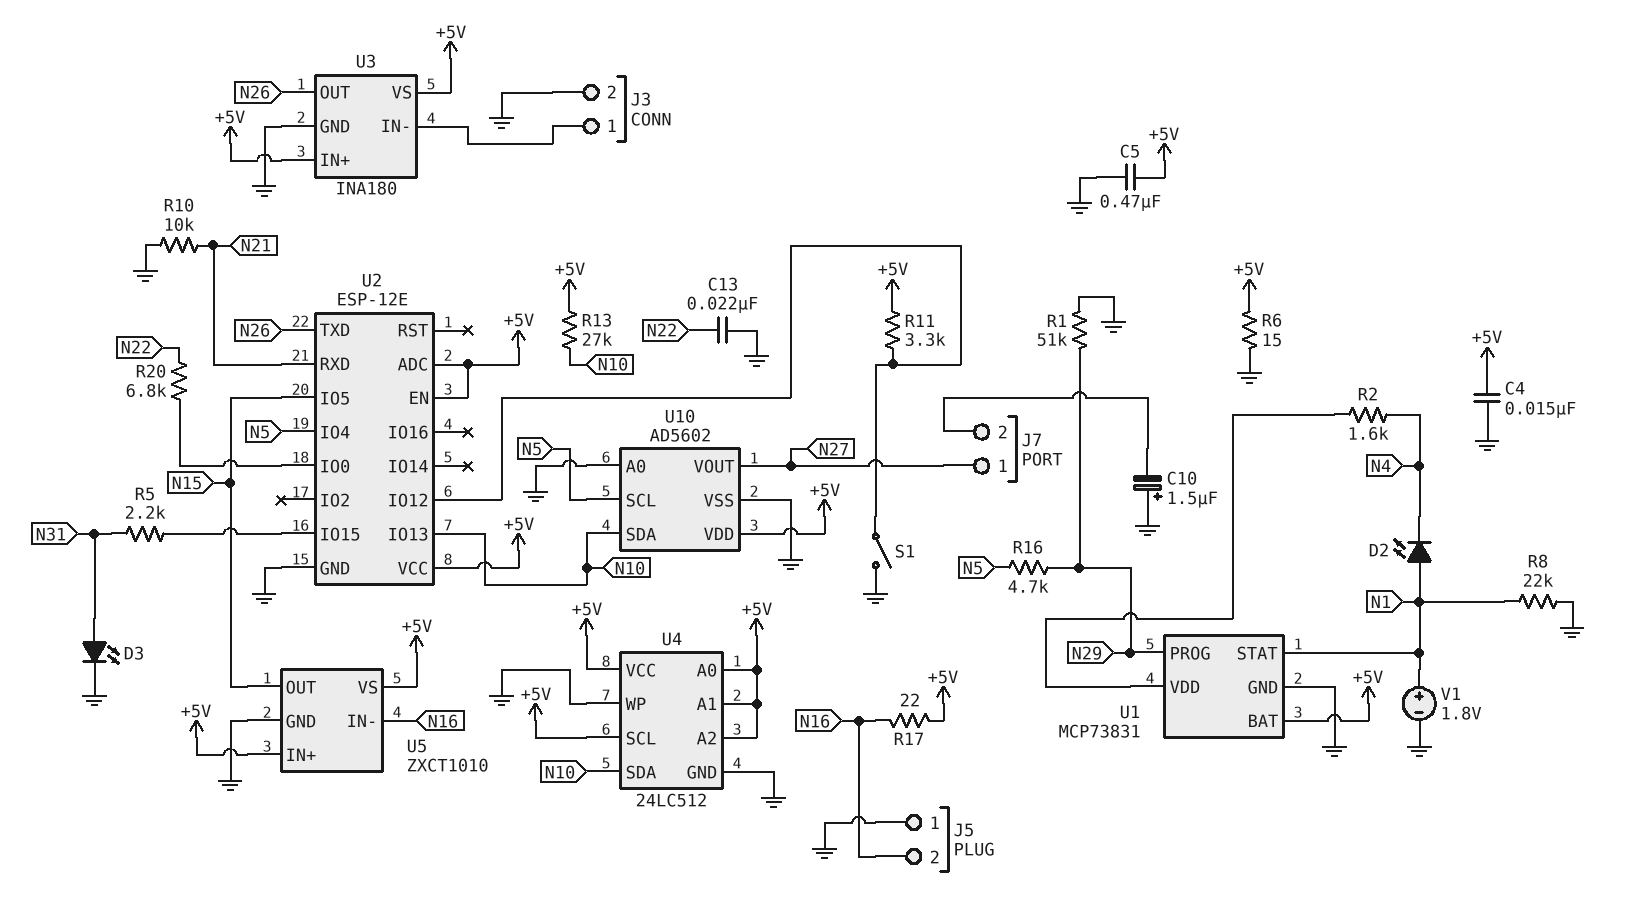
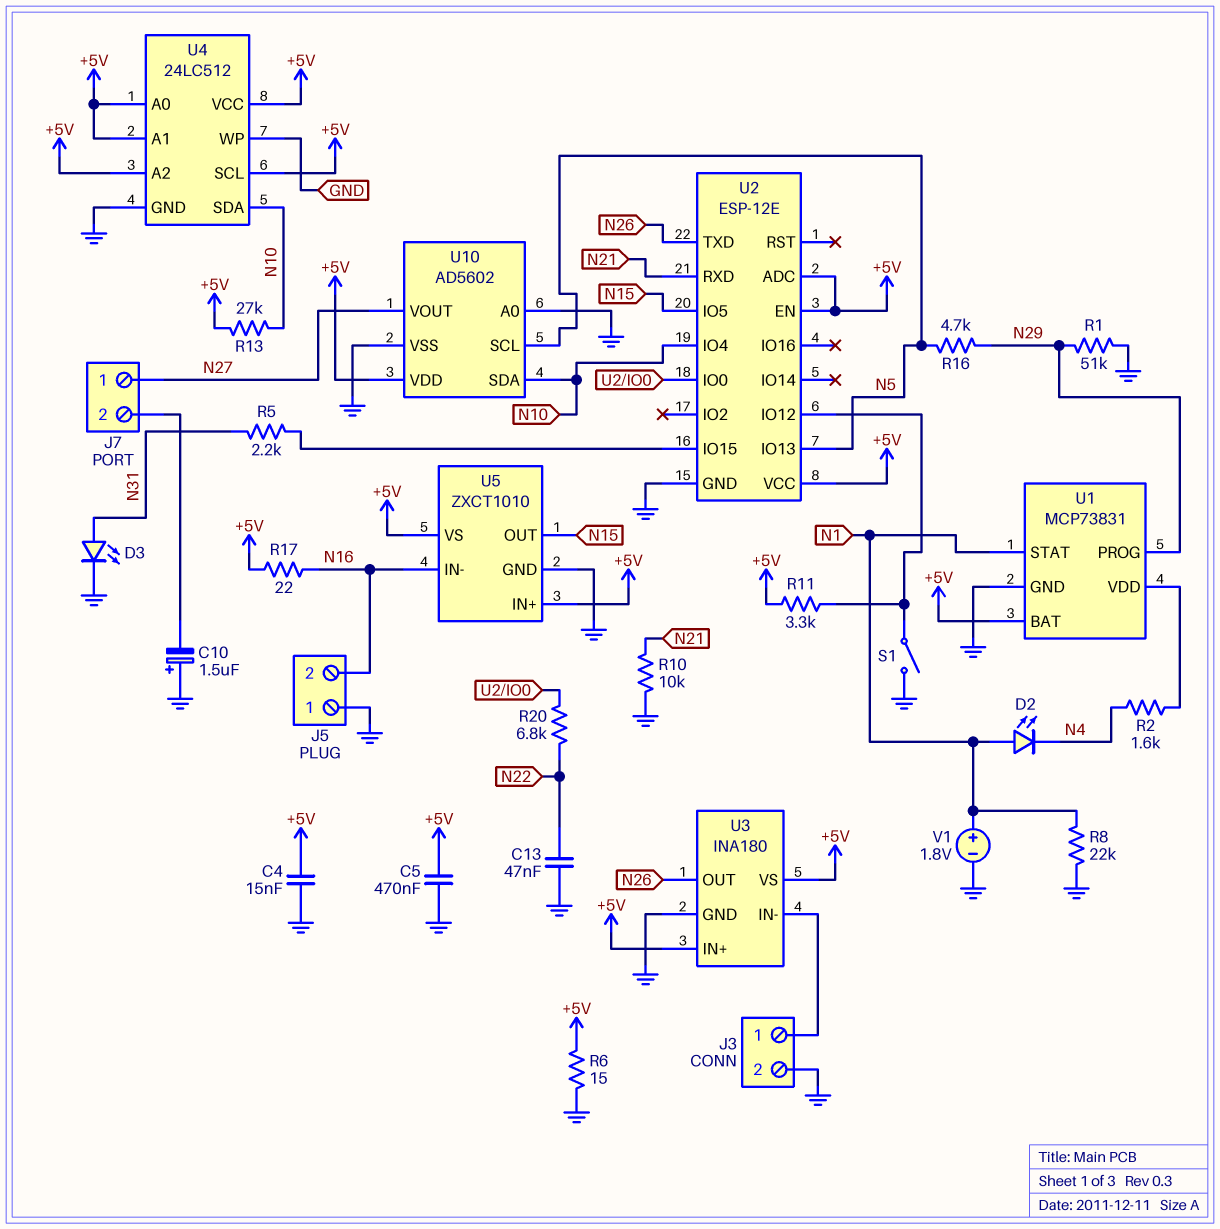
C13: 22nF (GND, N22) -> 47nF (GND, N22)
U2 pin IO4: N5 -> N10
U2 pin IO13: N10 -> N5

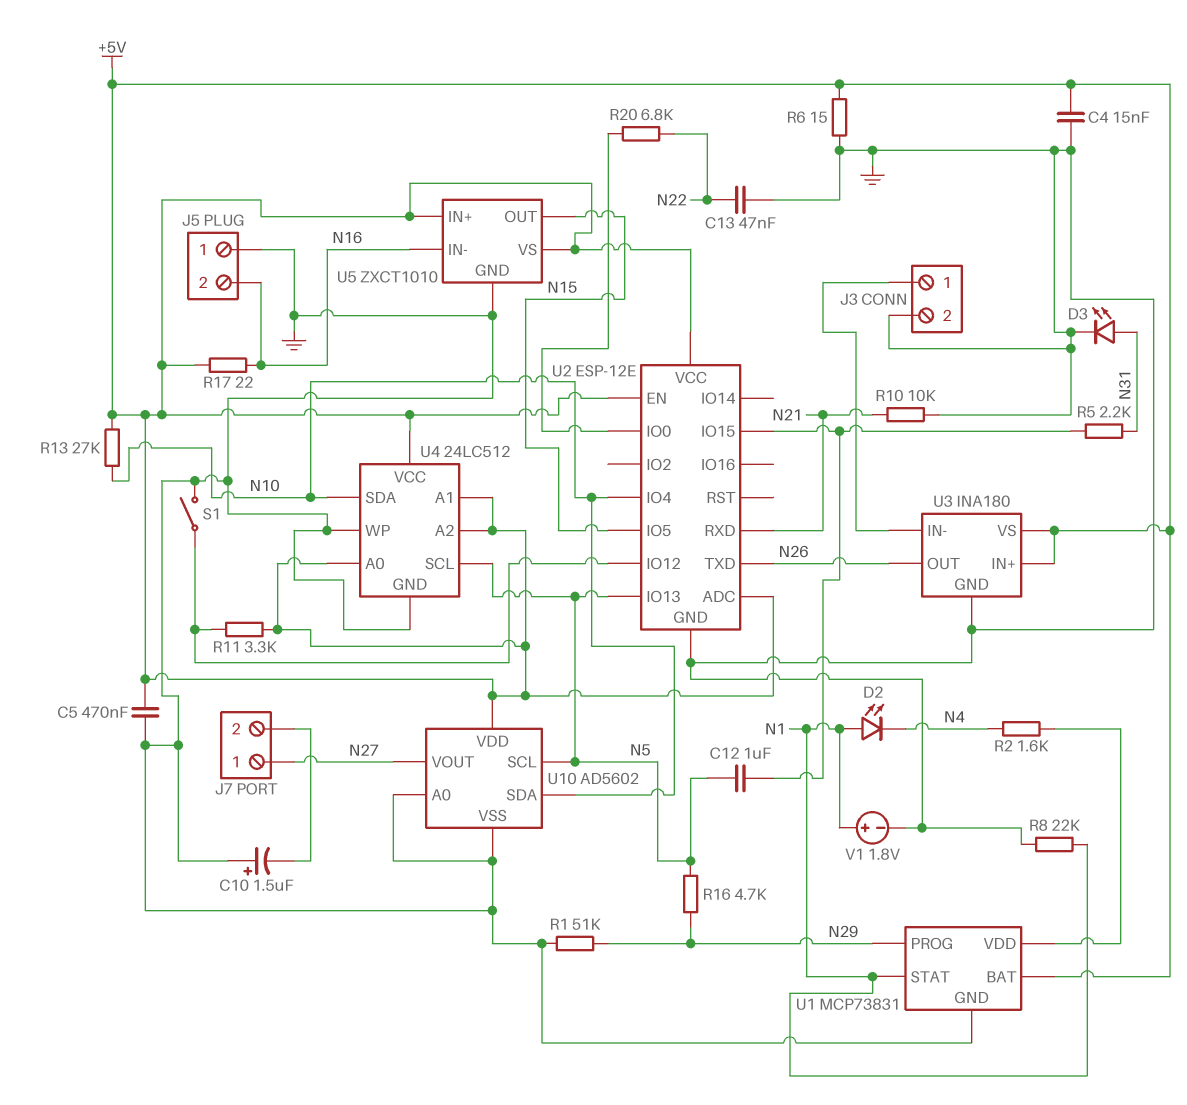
C12: none -> 1uF (N5, U2/IO15)
U4 pin SCL: +5V -> N5

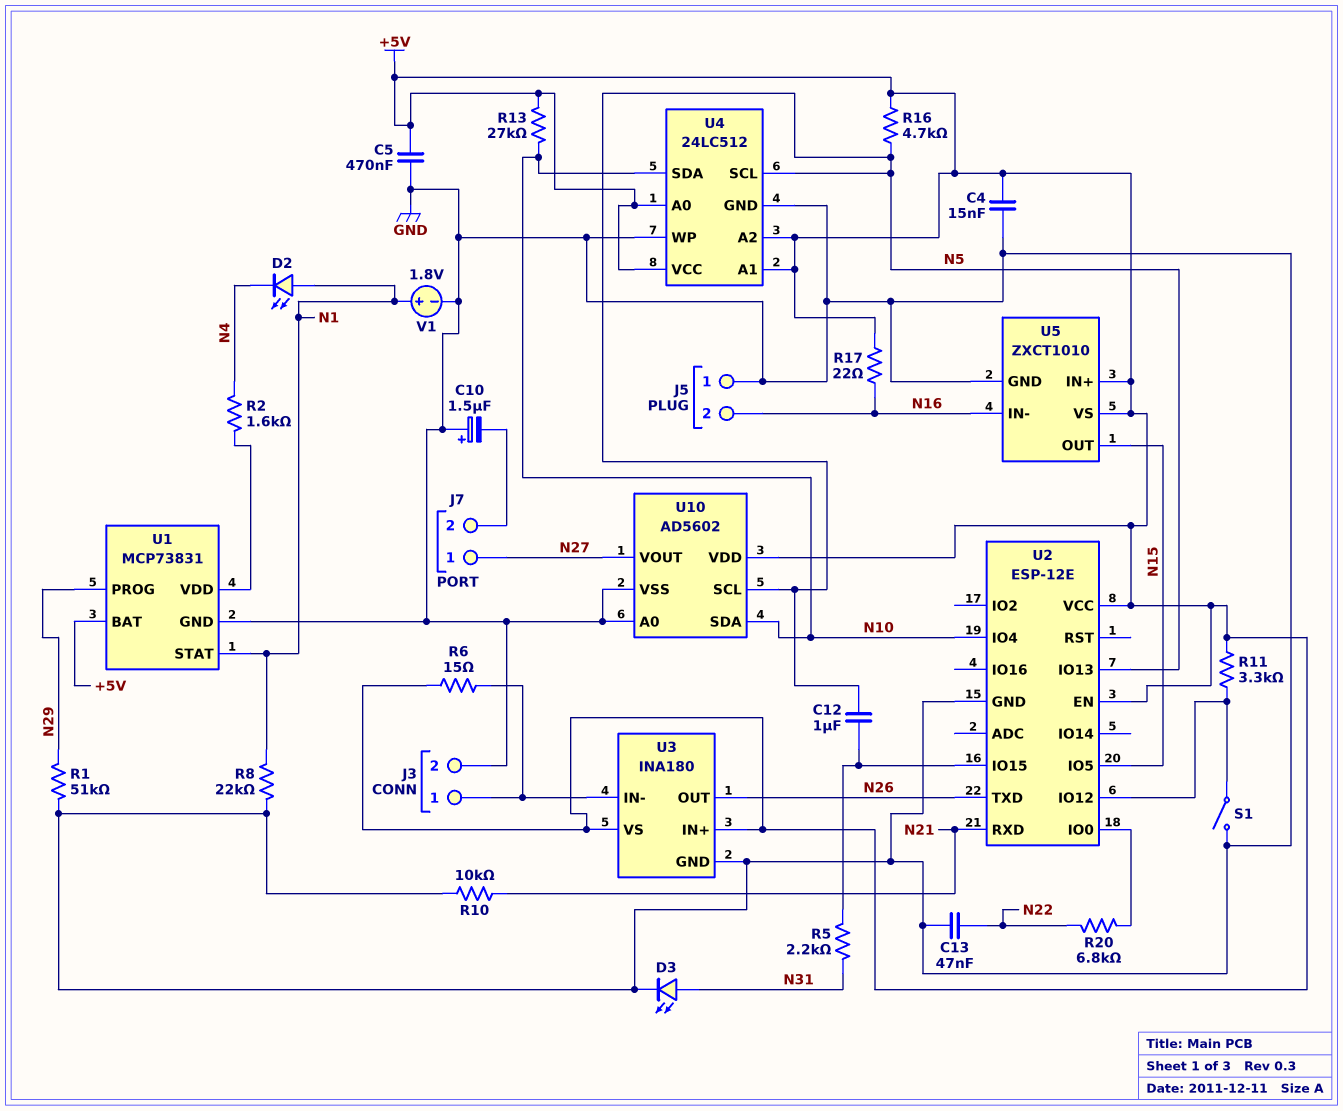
R6: 15 (+5V, GND) -> 15 (+5V, J3/1)
R16: 4.7k (N5, N29) -> 4.7k (+5V, N5)
U2 pin ADC: +5V -> none

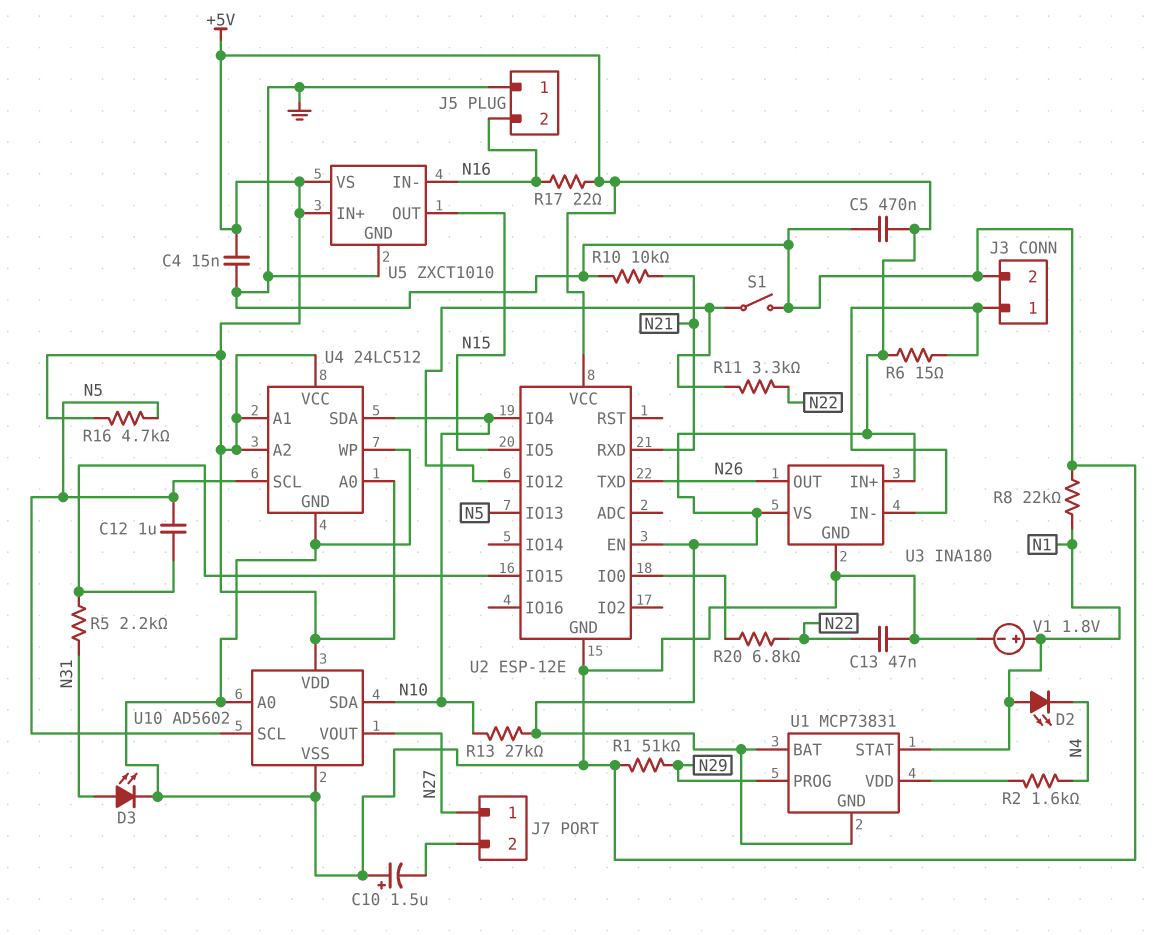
R11: 3.3k (+5V, U2/IO12) -> 3.3k (N22, U2/IO12)
U1 pin GND: GND -> +5V

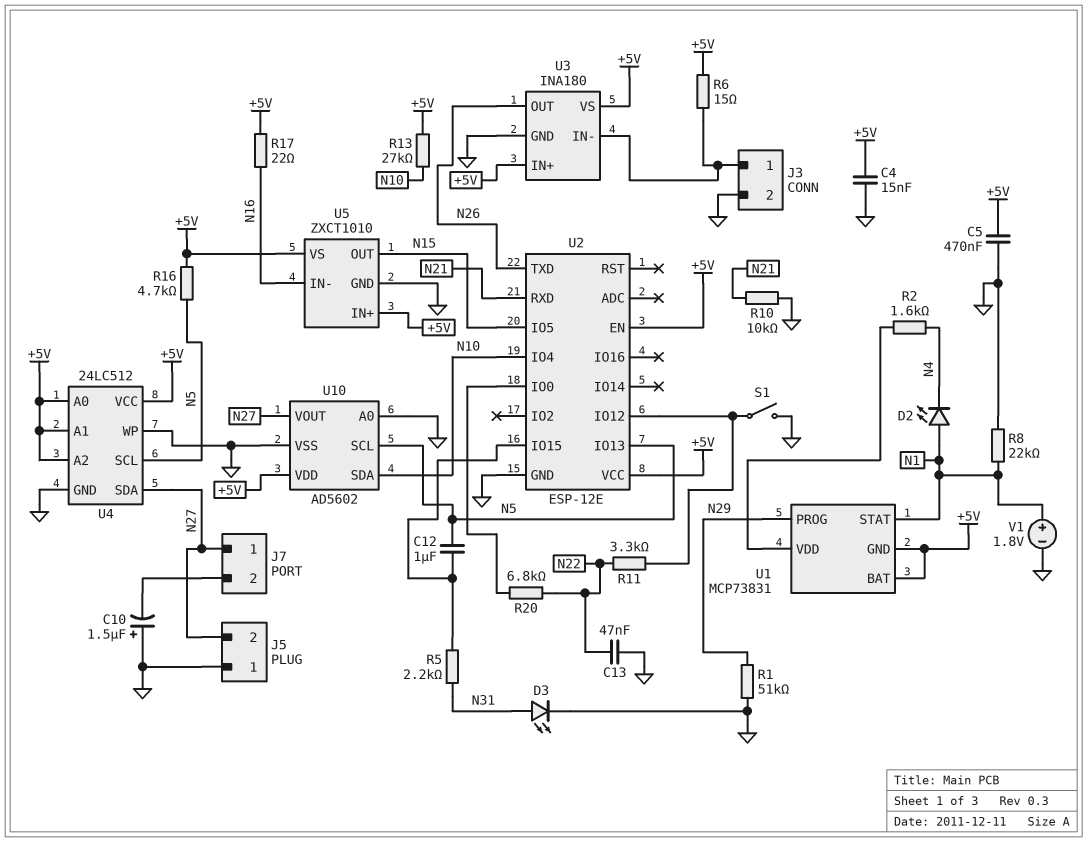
J5 pin 2: N16 -> N27
U4 pin SDA: N10 -> N27

